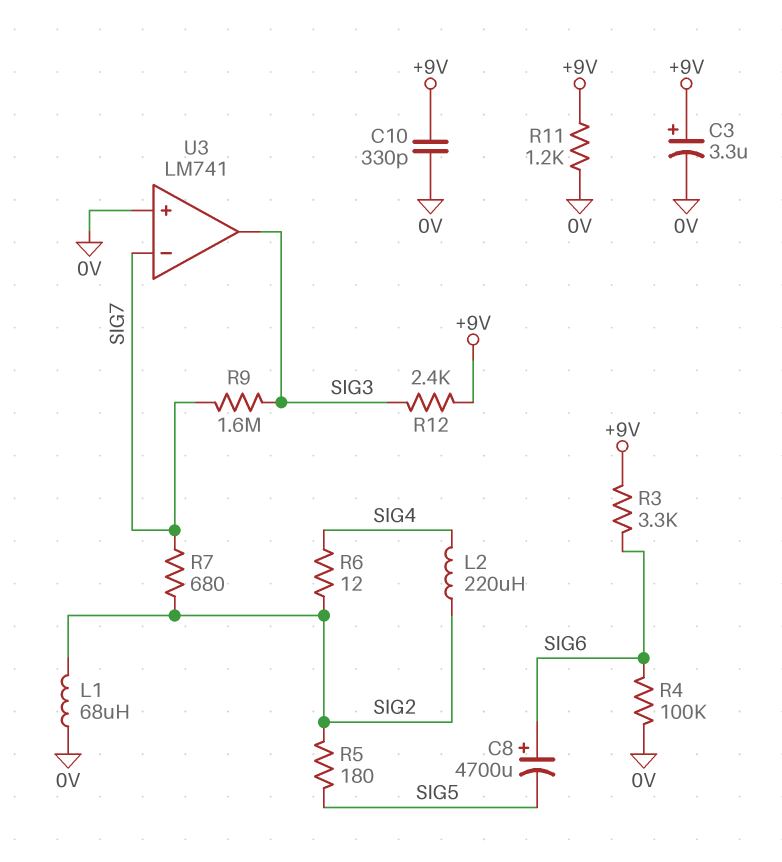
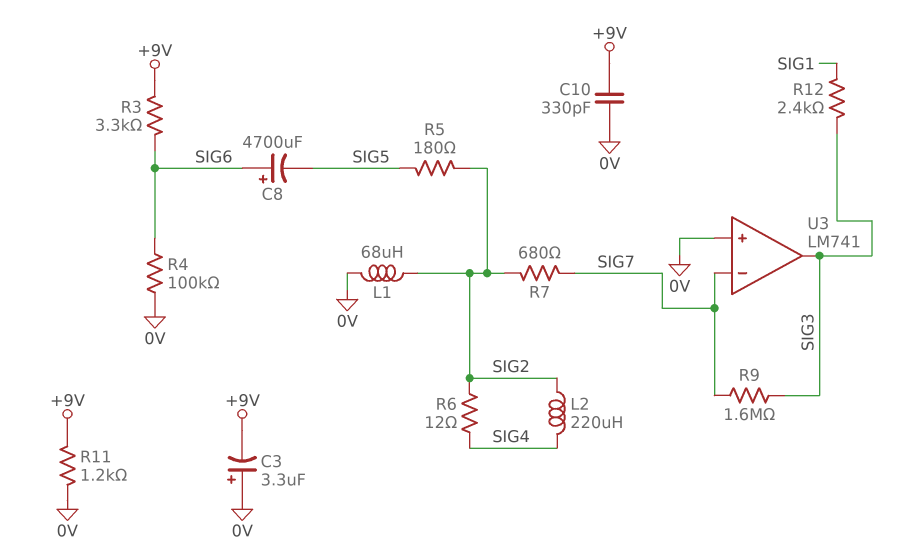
C3: 3.3uF (plus +9V, minus 0V) -> 3.3uF (plus 0V, minus +9V)
R12: 2.4k (+9V, SIG3) -> 2.4k (SIG1, SIG3)

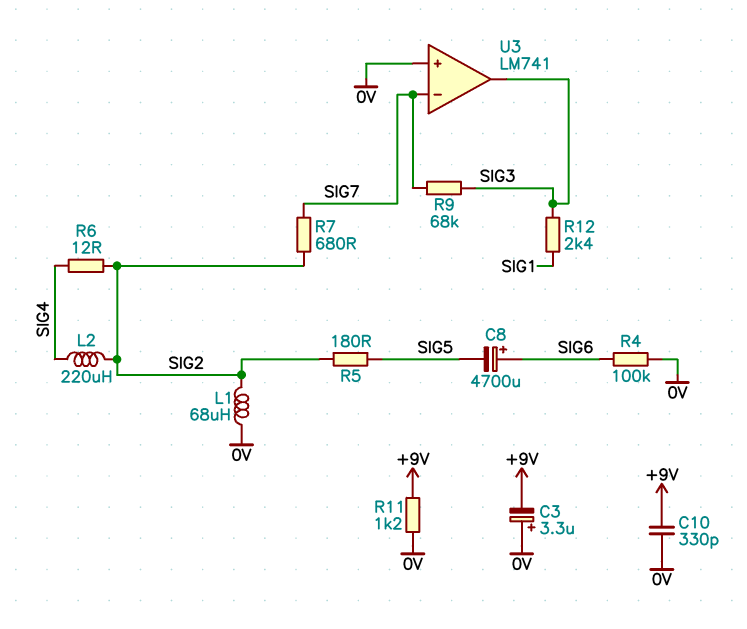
R3: 3.3k (+9V, SIG6) -> none
R9: 1.6M (SIG3, SIG7) -> 68k (SIG3, SIG7)

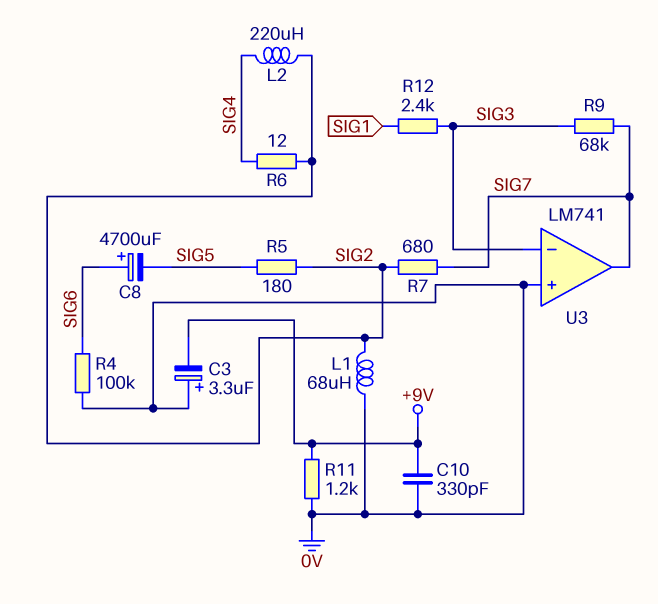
U3 pin in-: SIG7 -> SIG3
U3 pin out: SIG3 -> SIG7

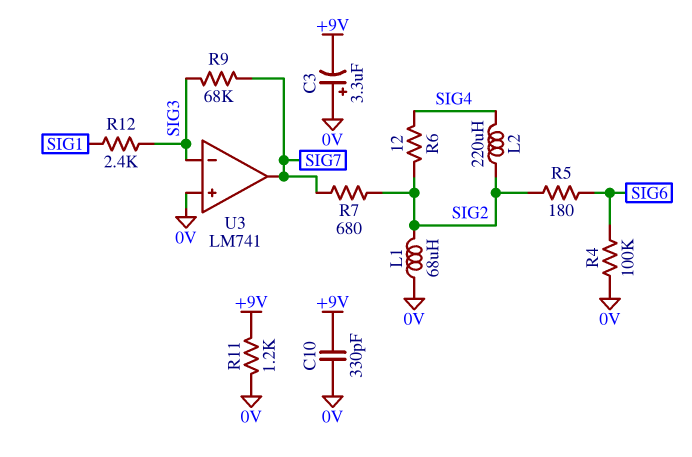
C8: 4700uF (plus SIG6, minus SIG5) -> none
R5: 180 (SIG2, SIG5) -> 180 (SIG2, SIG6)

